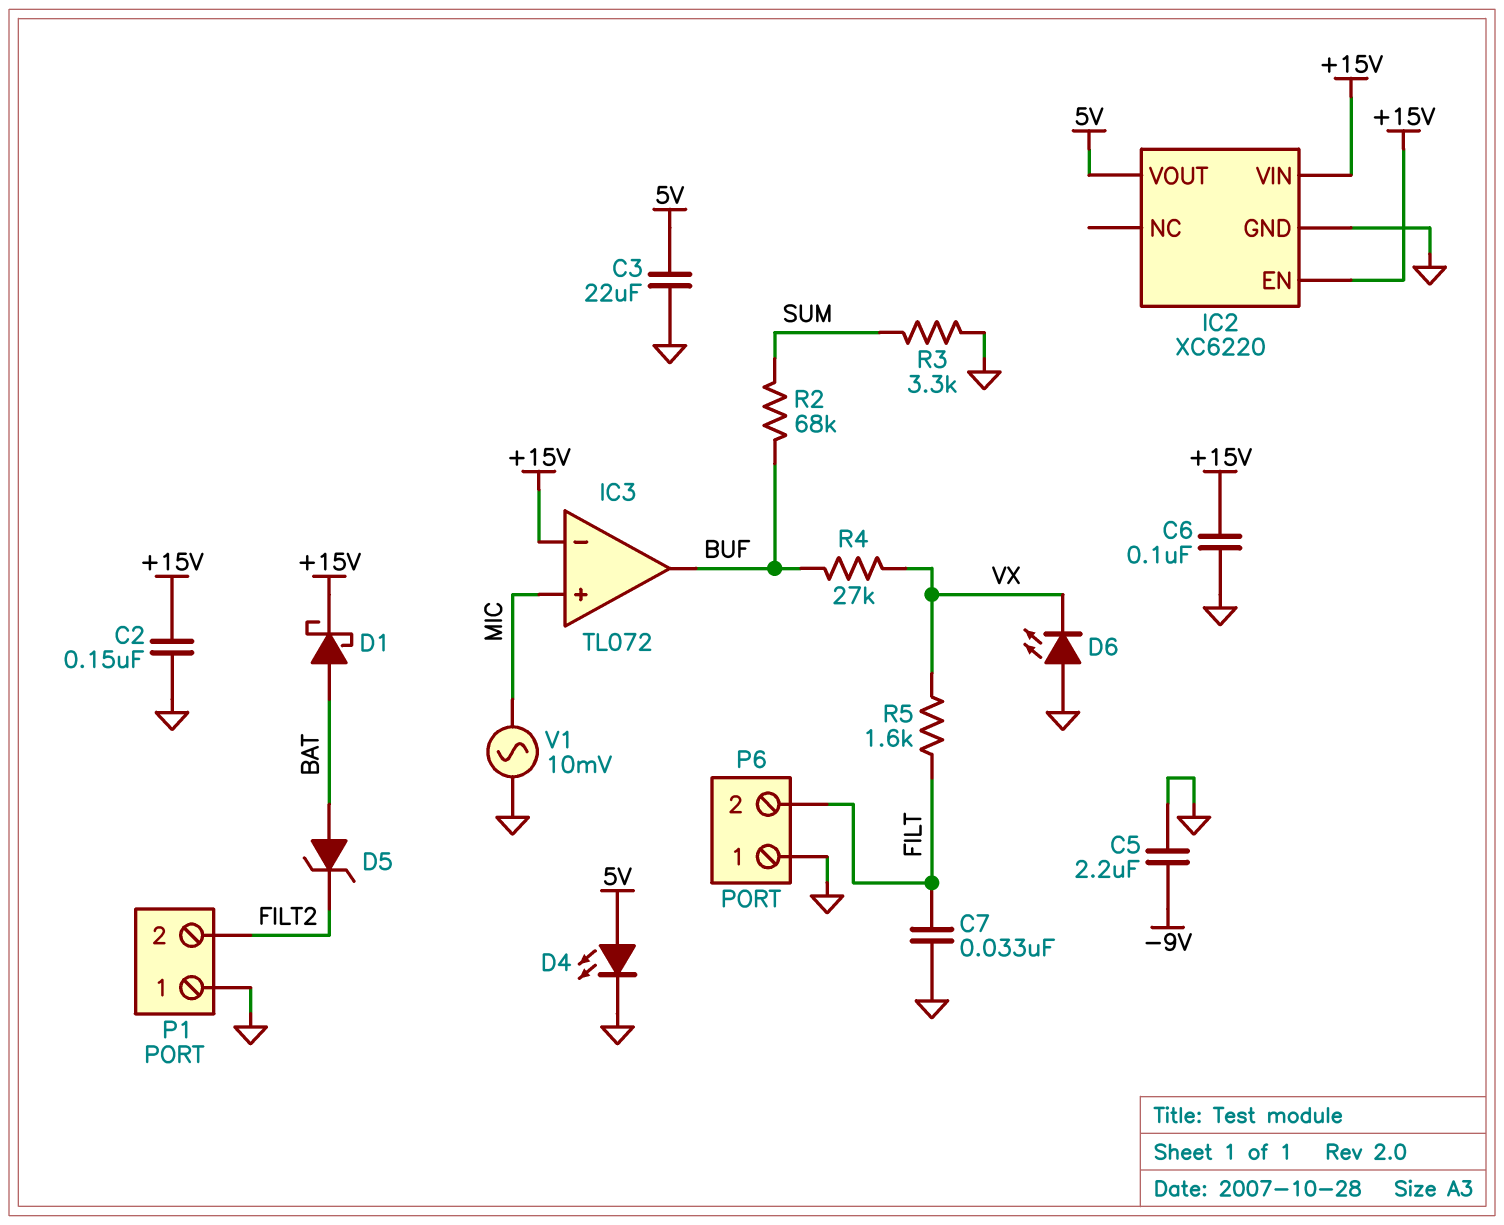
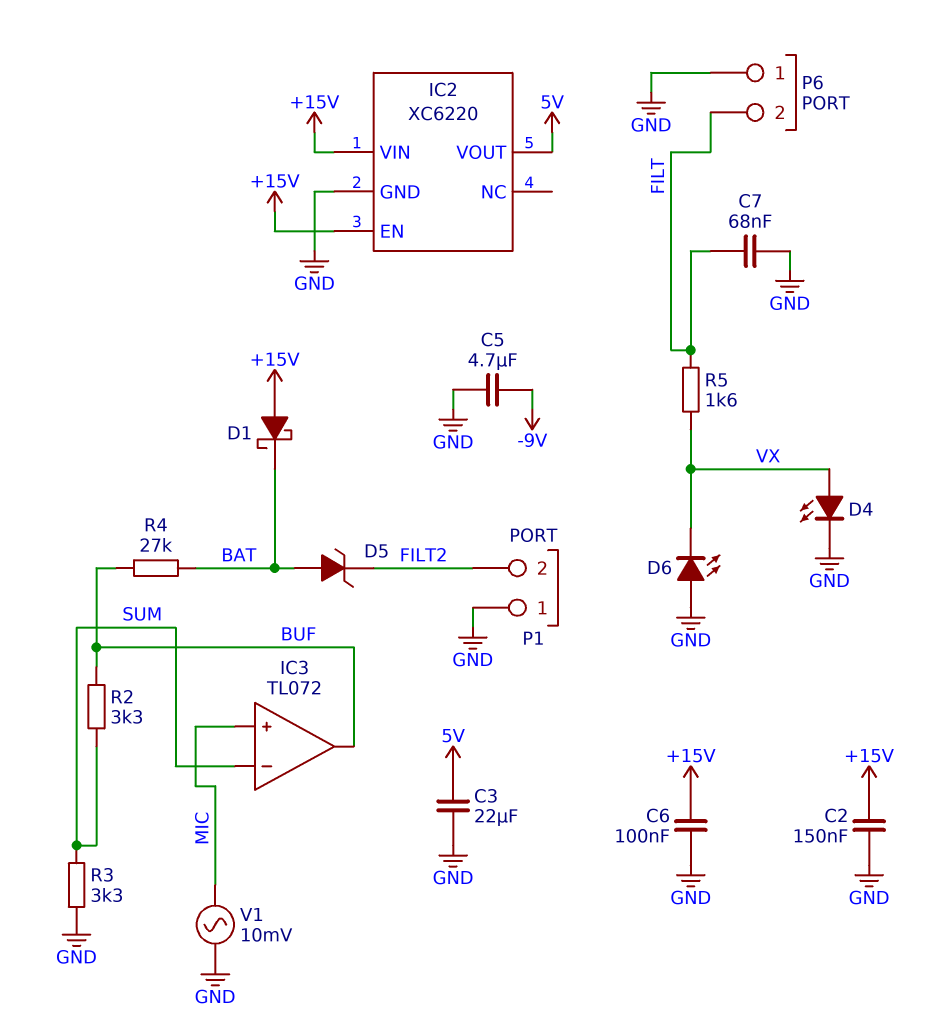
C5: 2.2uF (-9V, GND) -> 4.7uF (-9V, GND)
C7: 33nF (FILT, GND) -> 68nF (FILT, GND)
D1: schottky (A BAT, K +15V) -> schottky (A +15V, K BAT)
D4: LED (A 5V, K GND) -> LED (A VX, K GND)
IC3 pin in-: +15V -> SUM
R2: 68k (BUF, SUM) -> 3.3k (BUF, SUM)
R4: 27k (BUF, VX) -> 27k (BAT, BUF)

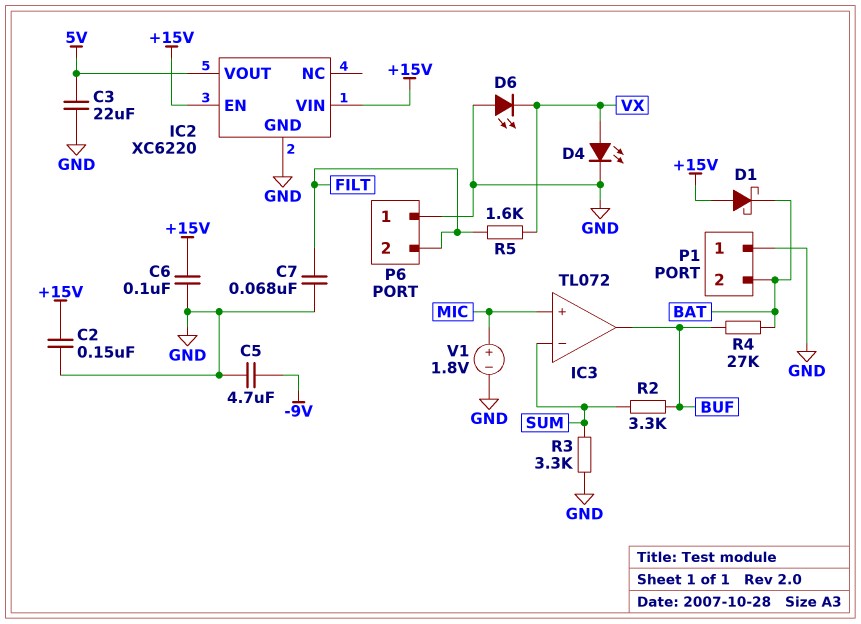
D5: zener (A BAT, K FILT2) -> none
P1 pin 2: FILT2 -> BAT
V1: AC 10mV (GND, MIC) -> 1.8V (plus MIC, minus GND)

